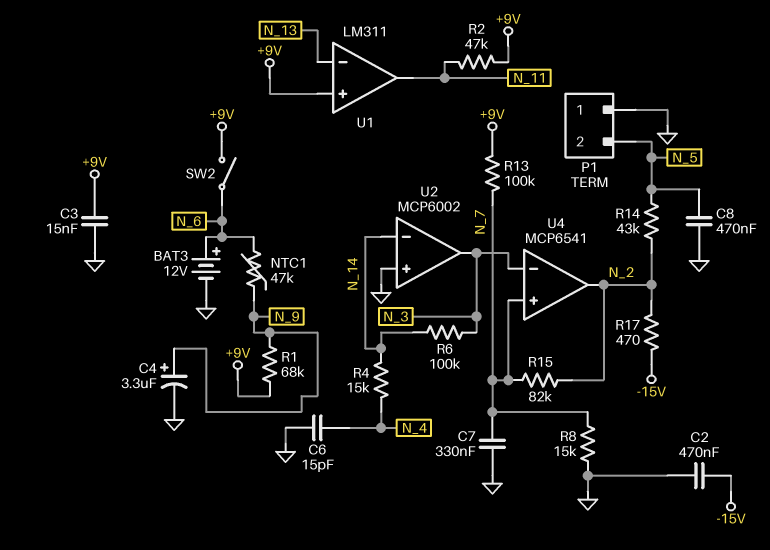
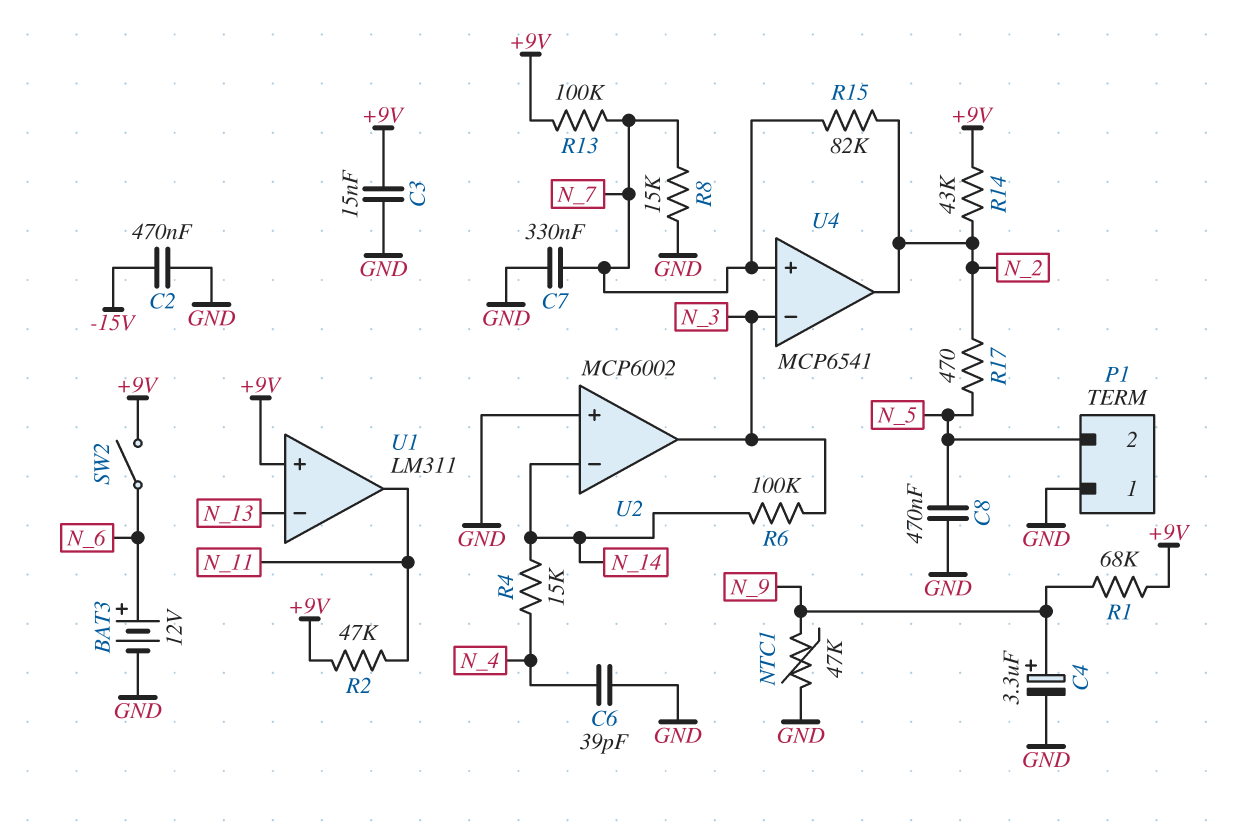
C6: 15pF (GND, N_4) -> 39pF (GND, N_4)
NTC1: 47k (N_6, N_9) -> 47k (GND, N_9)
R14: 43k (N_2, N_5) -> 43k (+9V, N_2)
R17: 470 (-15V, N_2) -> 470 (N_2, N_5)

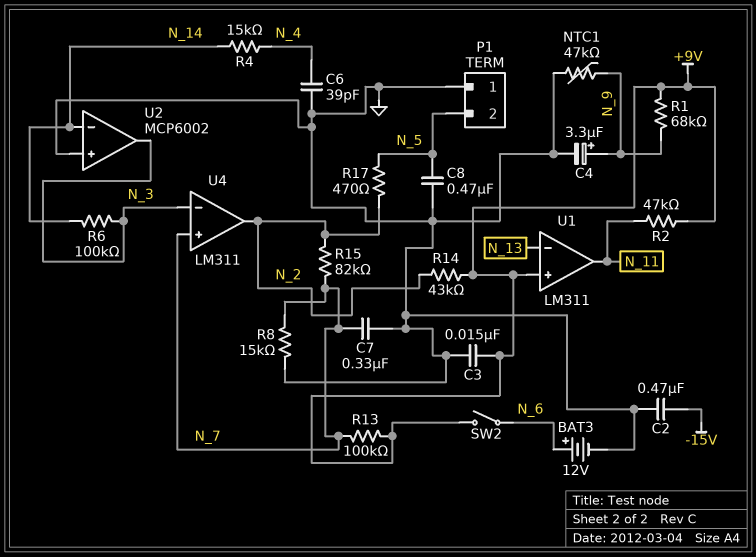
U4: MCP6541 -> LM311

